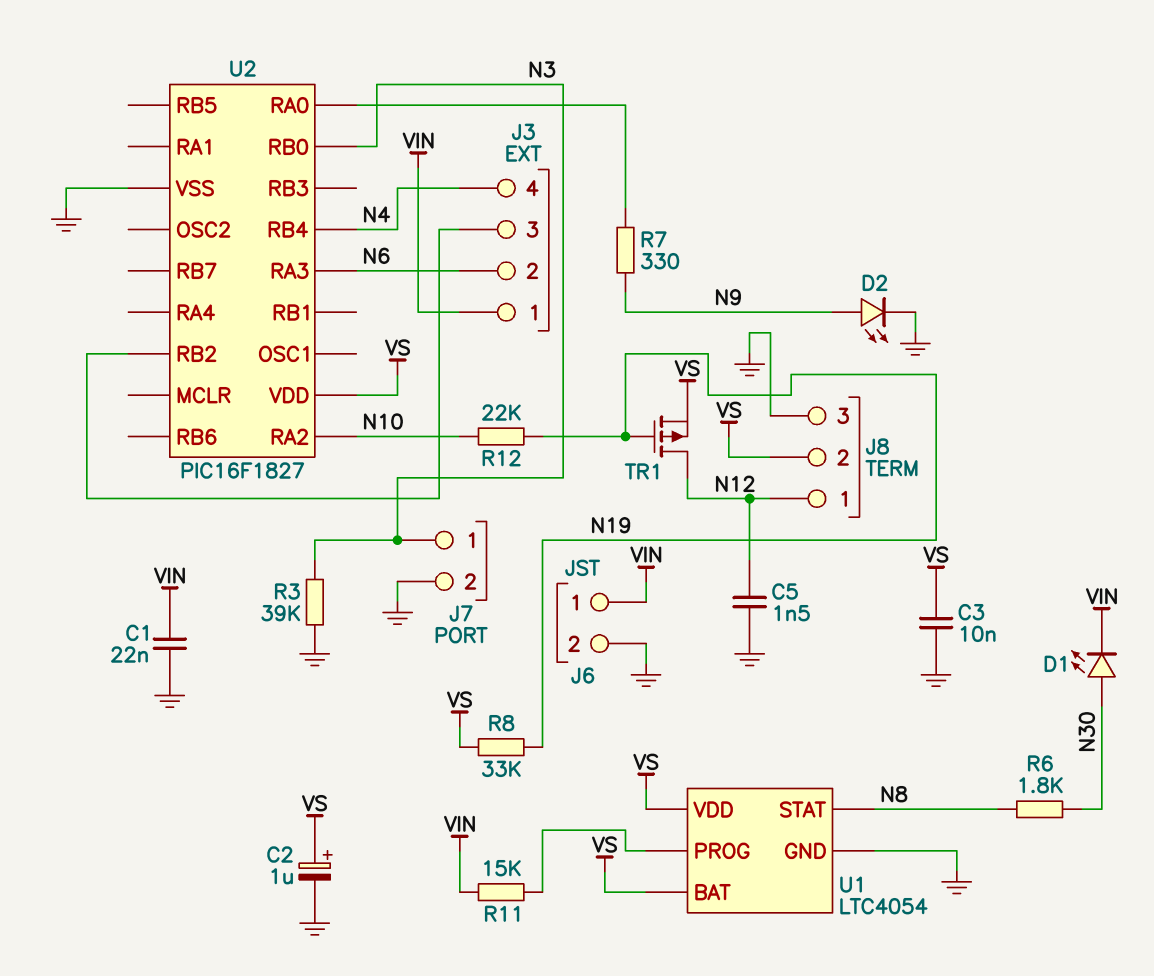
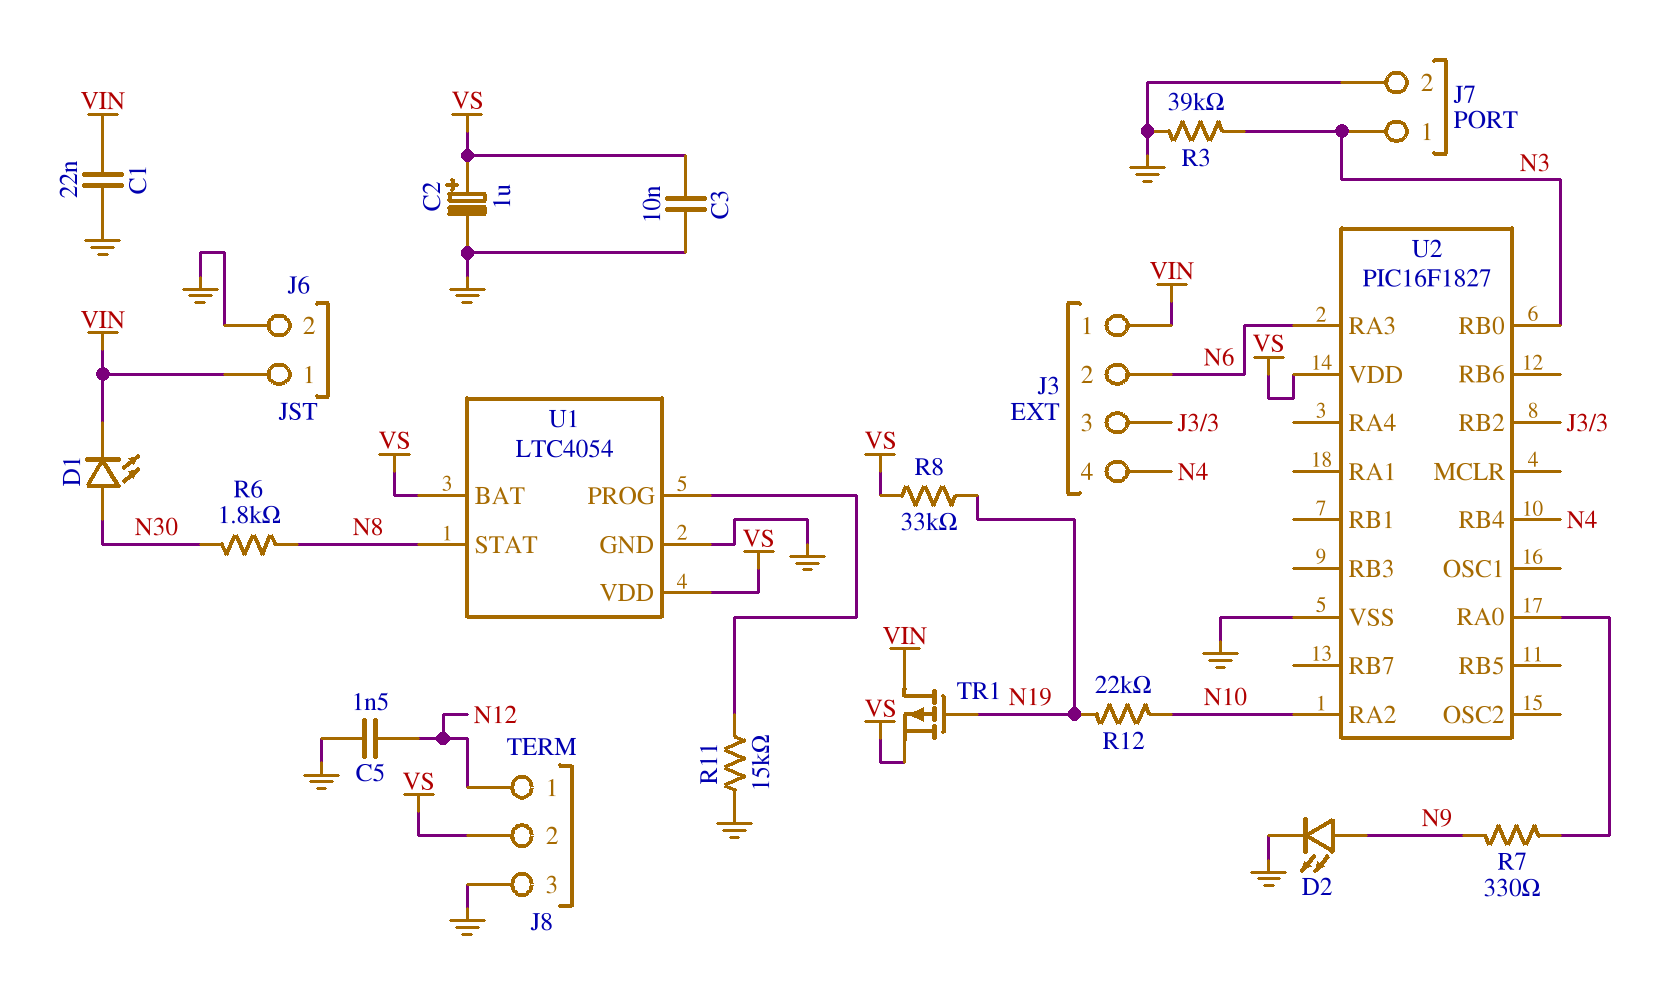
R11: 15k (U1/PROG, VIN) -> 15k (GND, U1/PROG)
TR1: PMOS (G N19, D N12, S VS) -> PMOS (G N19, D VIN, S VS)

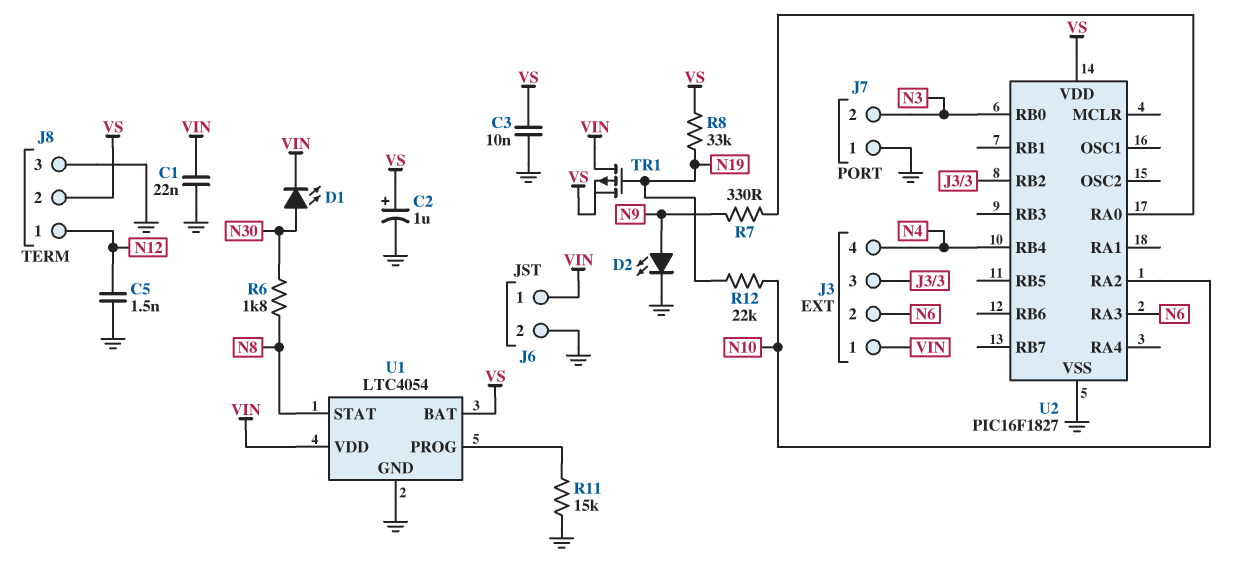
J7 pin 1: N3 -> GND
J7 pin 2: GND -> N3
R3: 39k (GND, N3) -> none
U1 pin VDD: VS -> VIN

